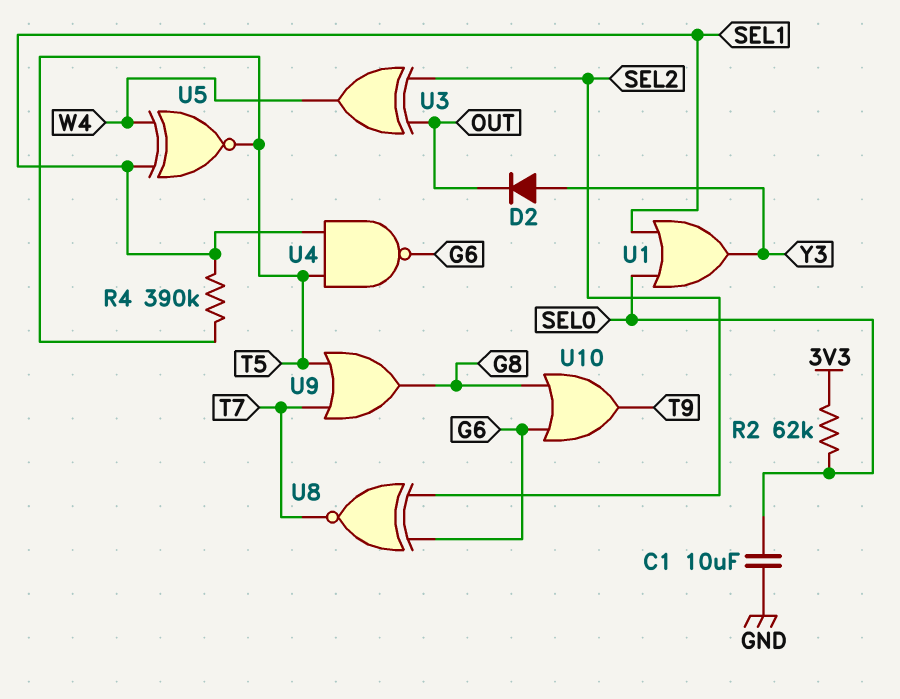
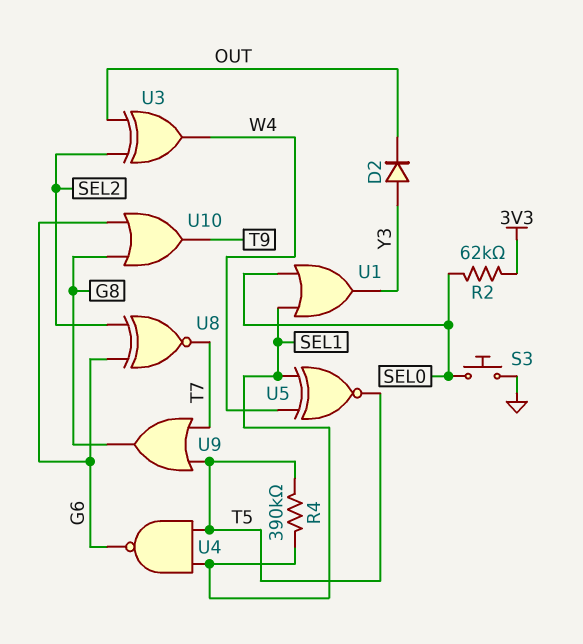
C1: 10uF (GND, SEL0) -> none
S3: none -> button (GND, SEL0)

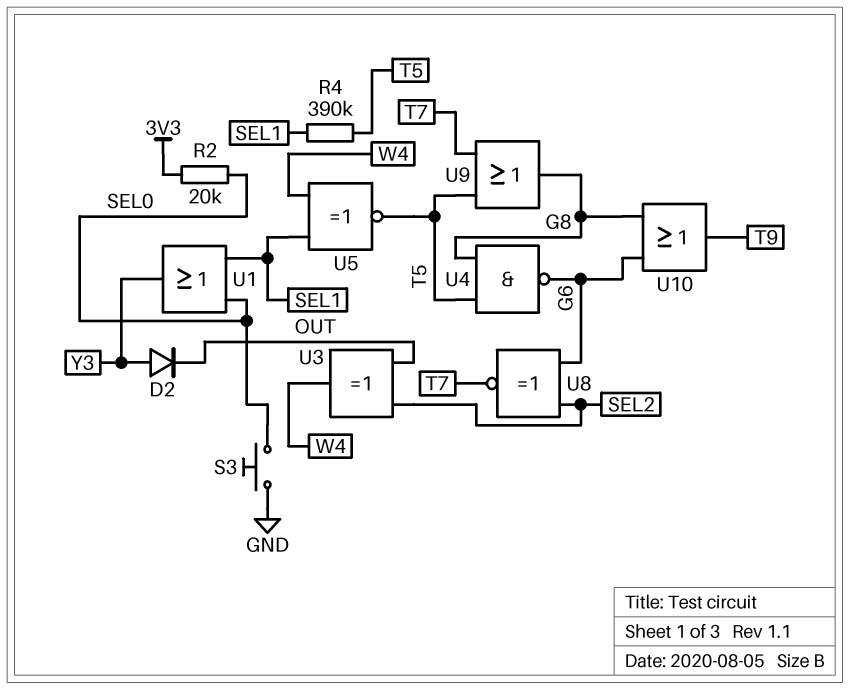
R2: 62k (3V3, SEL0) -> 20k (3V3, SEL0)
U4: NAND (in SEL1, in T5, out G6) -> NAND (in G8, in T5, out G6)

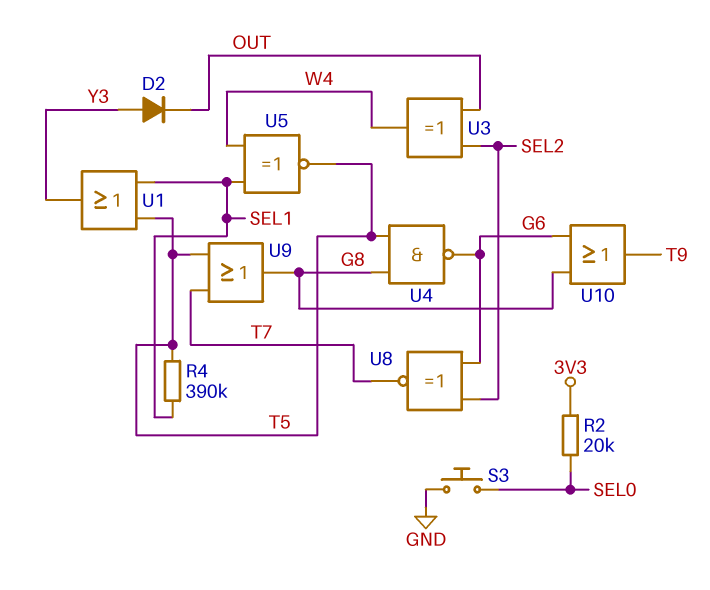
U1: OR (in SEL0, in SEL1, out Y3) -> OR (in SEL1, in T5, out Y3)

